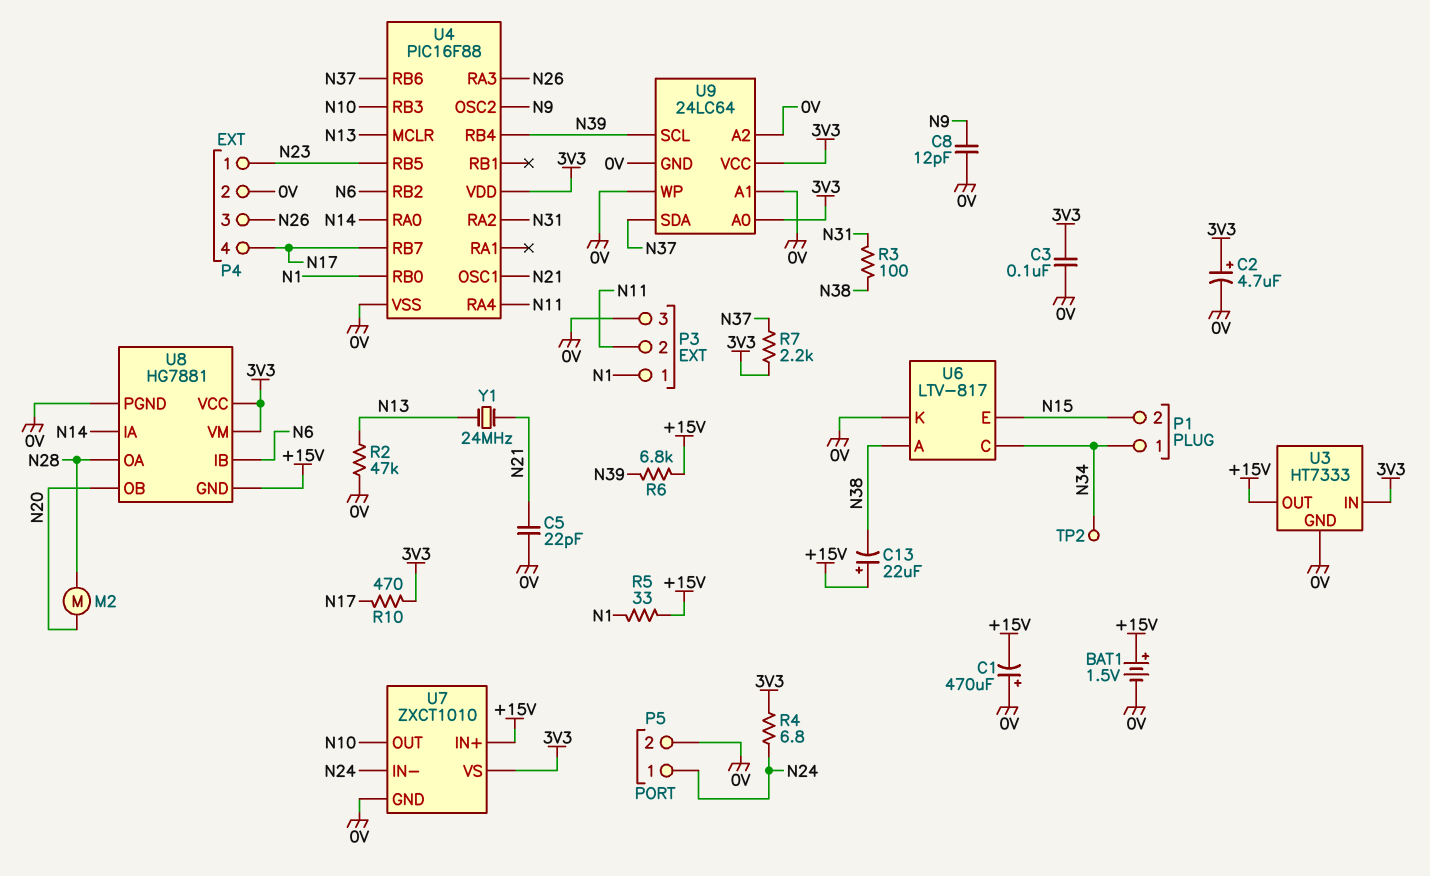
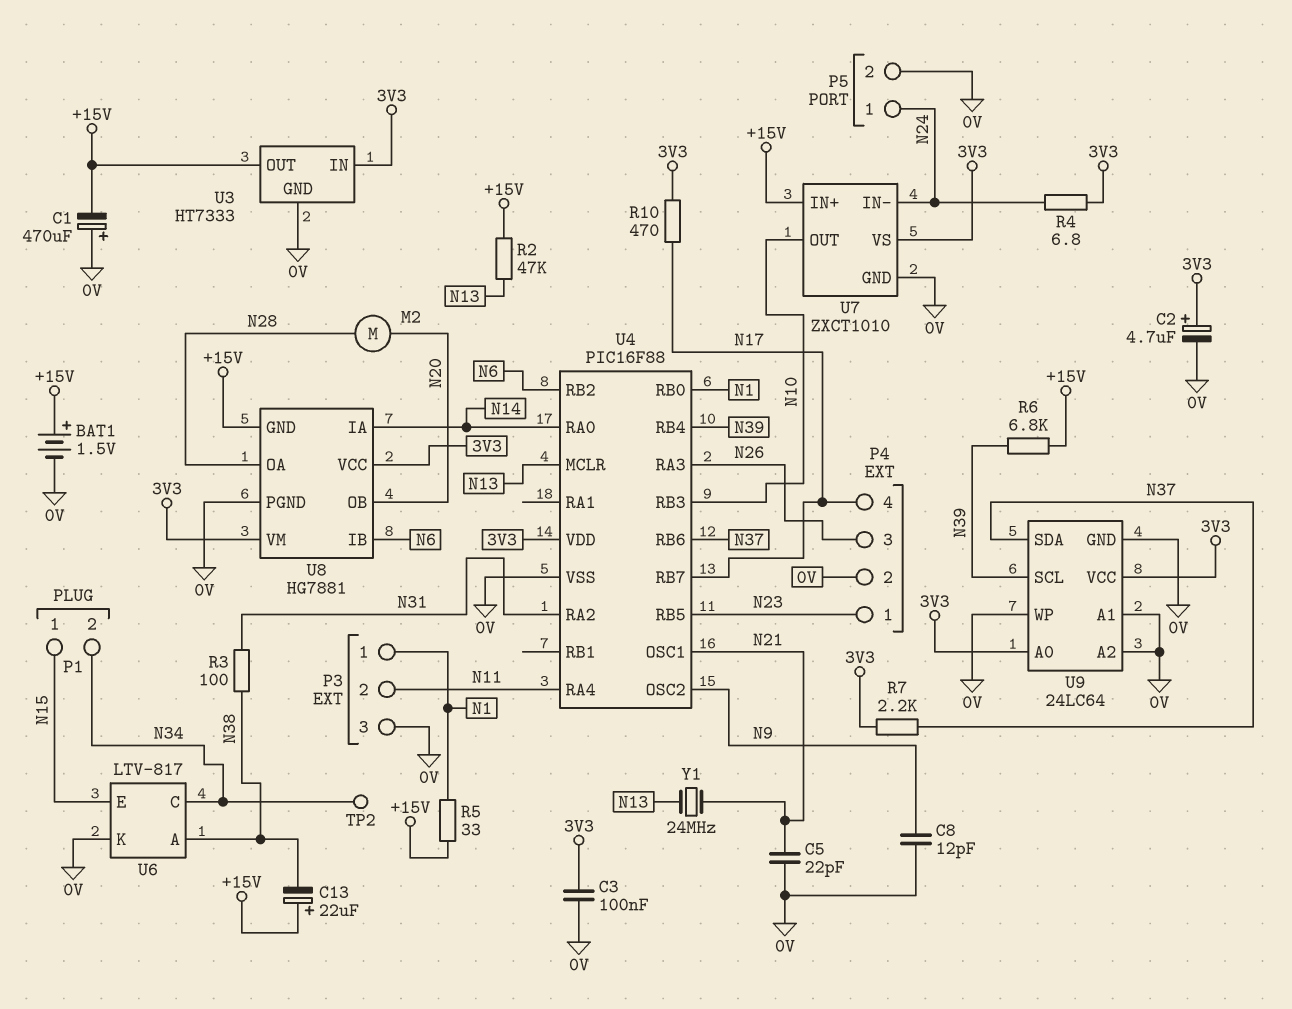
P1 pin 1: N34 -> N15
P1 pin 2: N15 -> N34
R2: 47k (0V, N13) -> 47k (+15V, N13)

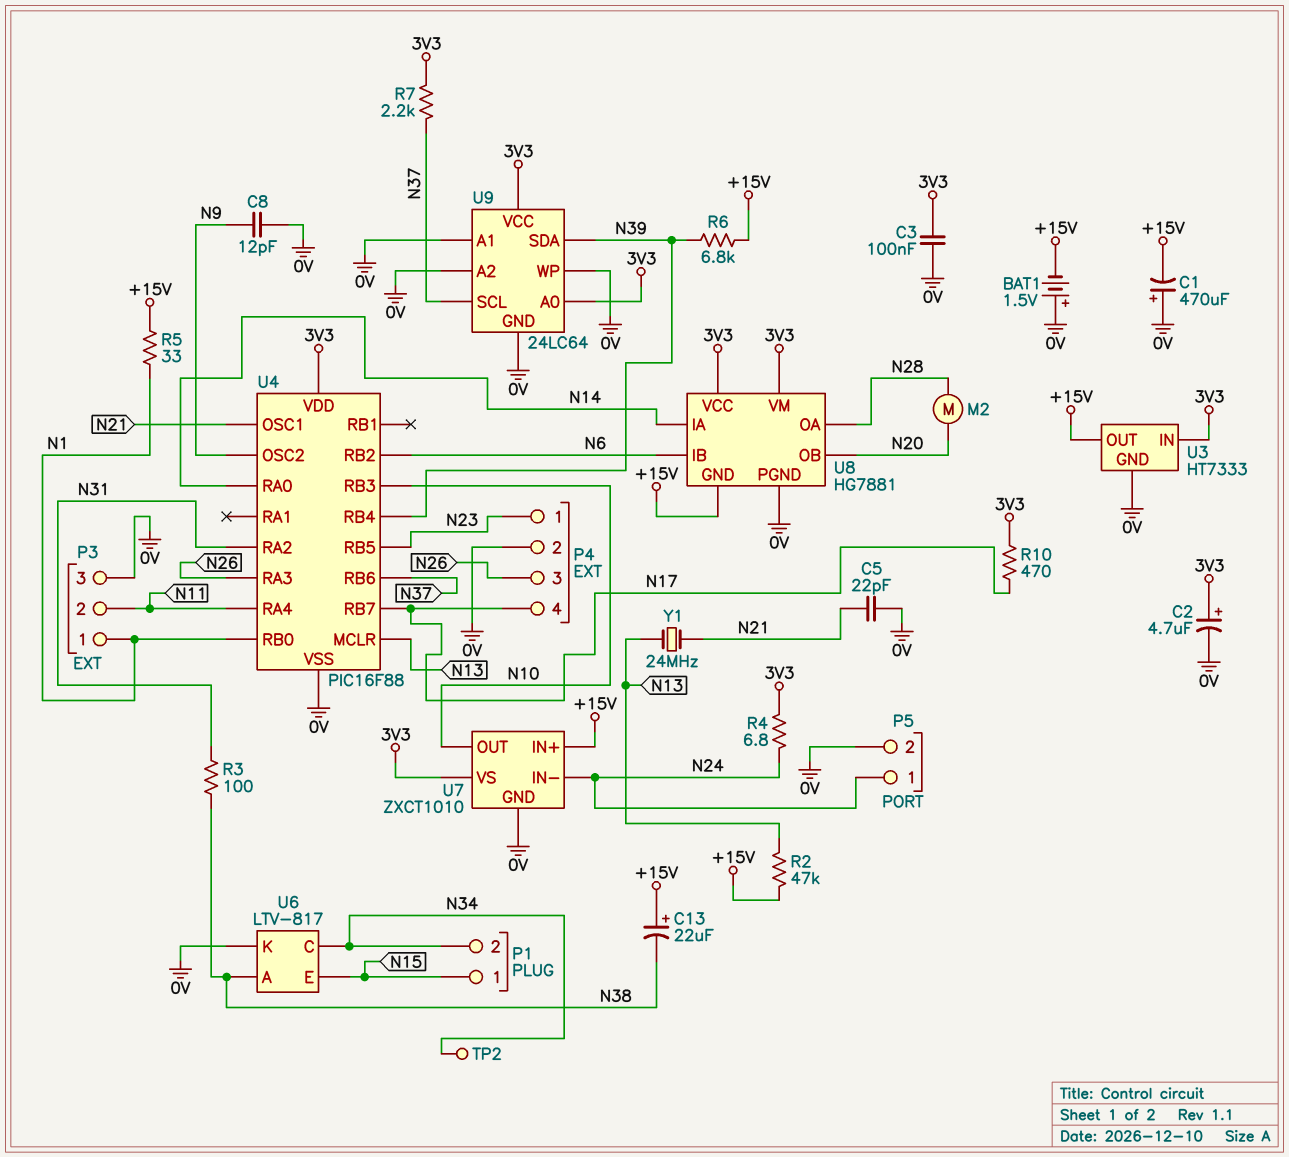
BAT1: 1.5V (plus +15V, minus 0V) -> 1.5V (plus 0V, minus +15V)
U9 pin SCL: N39 -> N37
U9 pin SDA: N37 -> N39

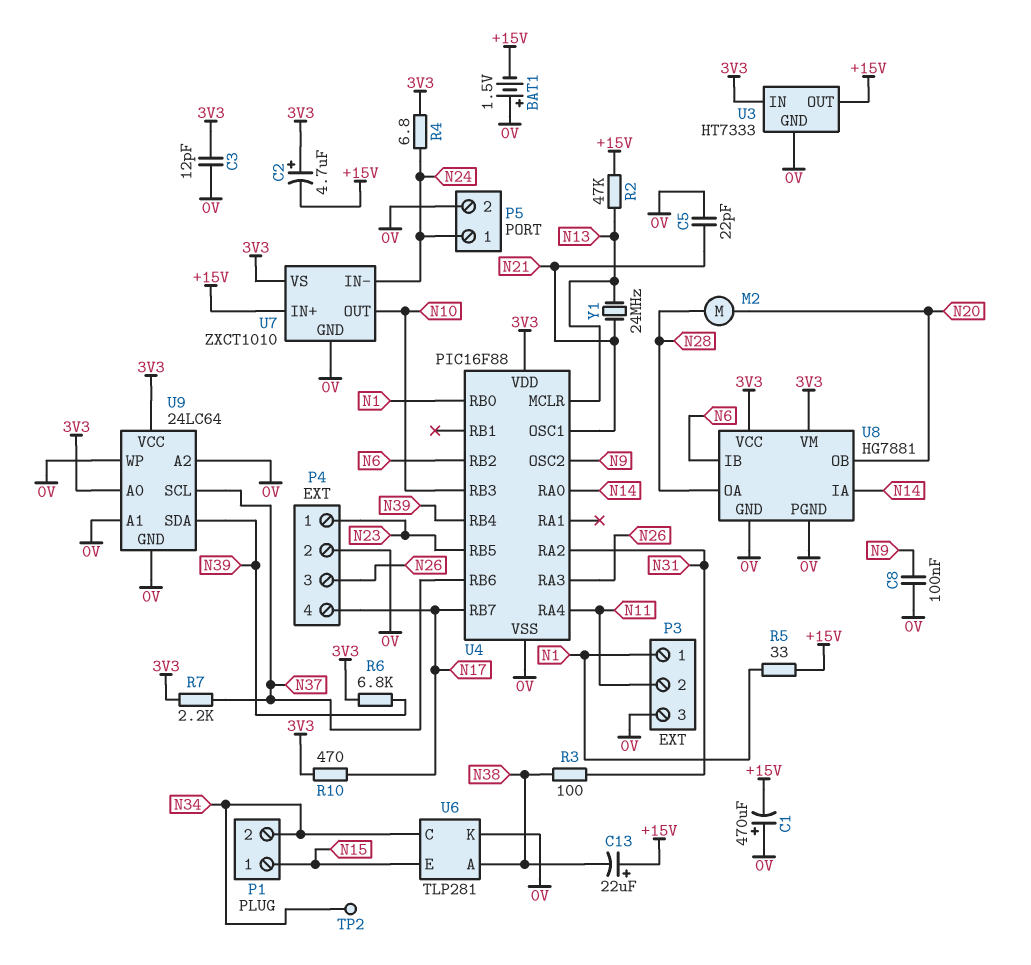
C2: 4.7uF (plus 3V3, minus 0V) -> 4.7uF (plus 3V3, minus +15V)
C3: 100nF (0V, 3V3) -> 12pF (0V, 3V3)
C8: 12pF (0V, N9) -> 100nF (0V, N9)
R6: 6.8k (+15V, N39) -> 6.8k (3V3, N39)
U6: LTV-817 -> TLP281
U8 pin GND: +15V -> 0V

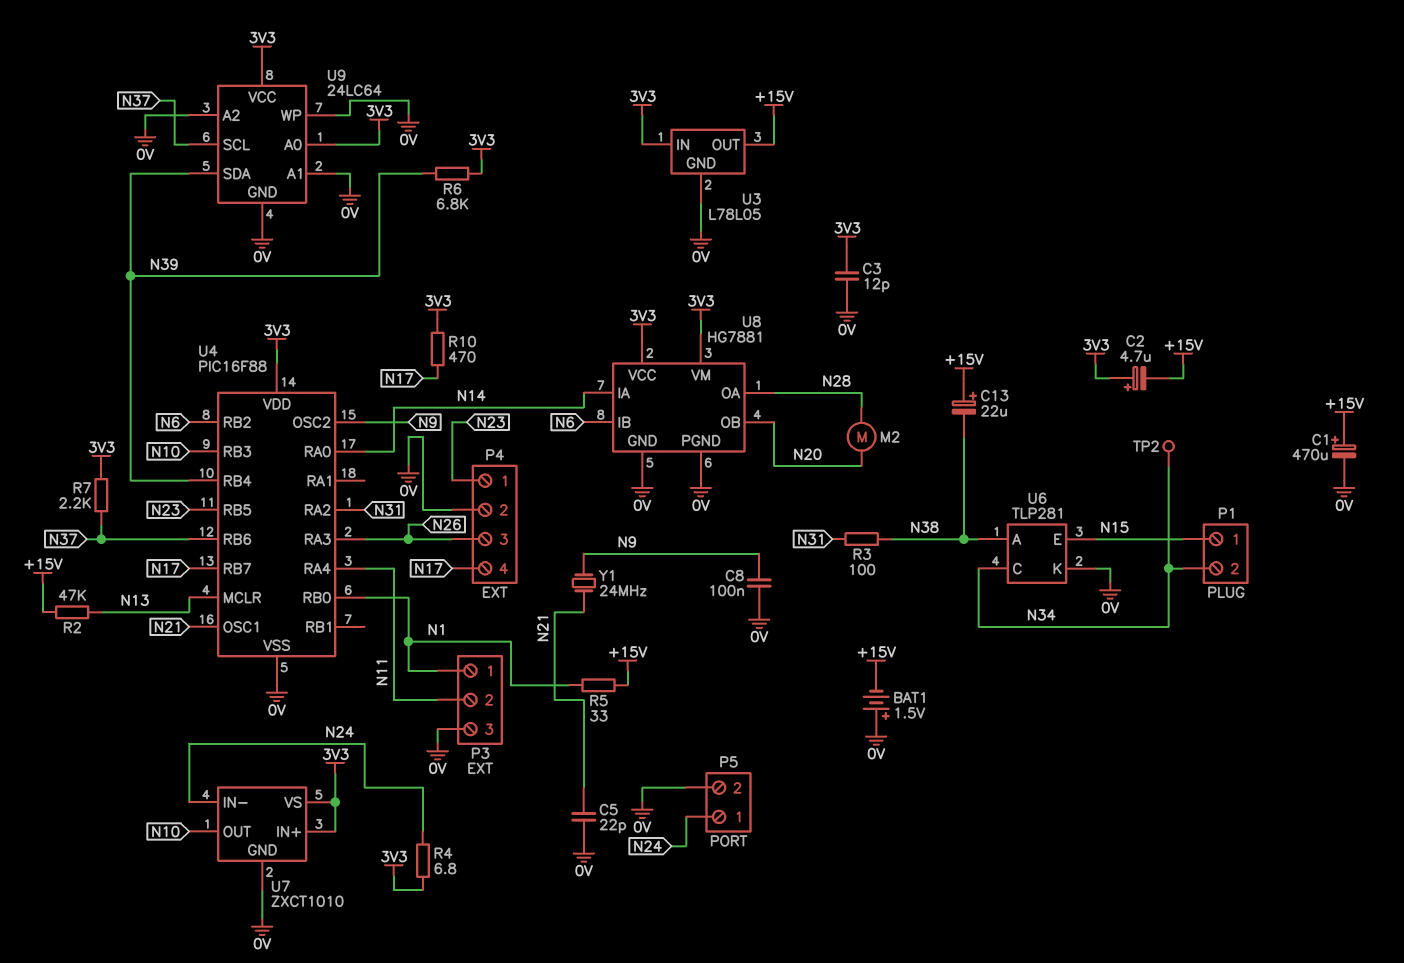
C1: 470uF (plus 0V, minus +15V) -> 470uF (plus +15V, minus 0V)
U3: HT7333 -> L78L05
U7 pin IN+: +15V -> 3V3
Y1: 24MHz (N13, N21) -> 24MHz (N9, N21)

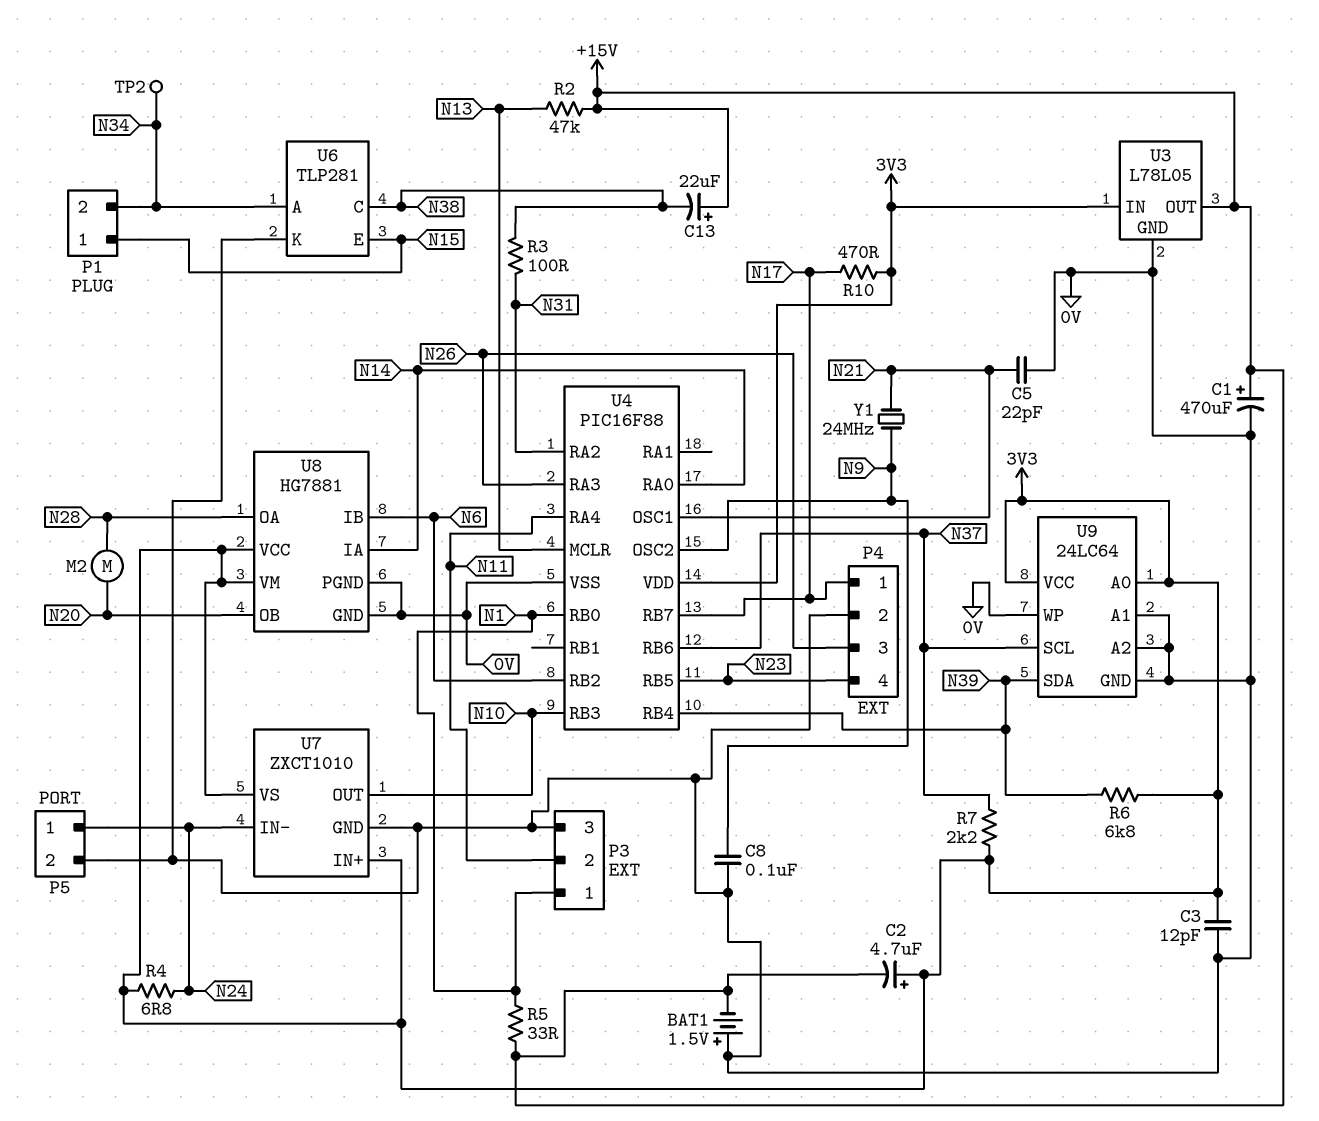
P4 pin 1: N23 -> N17
P4 pin 4: N17 -> N23
U6 pin A: N38 -> N34
U6 pin C: N34 -> N38

